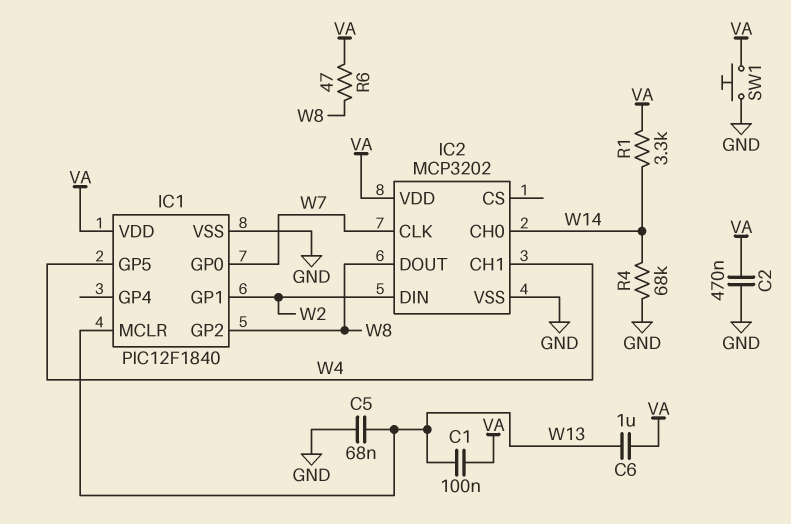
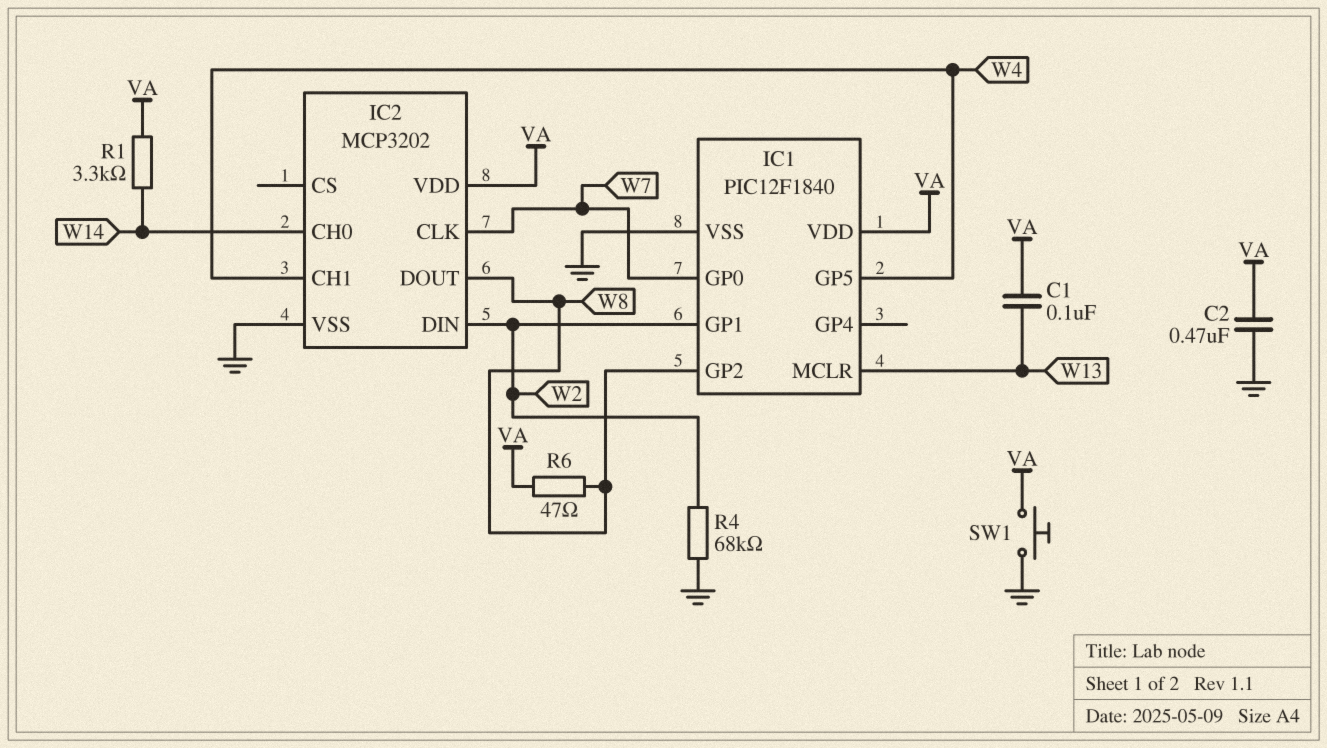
C5: 68nF (GND, W13) -> none
C6: 1uF (VA, W13) -> none
R4: 68k (GND, W14) -> 68k (GND, W2)

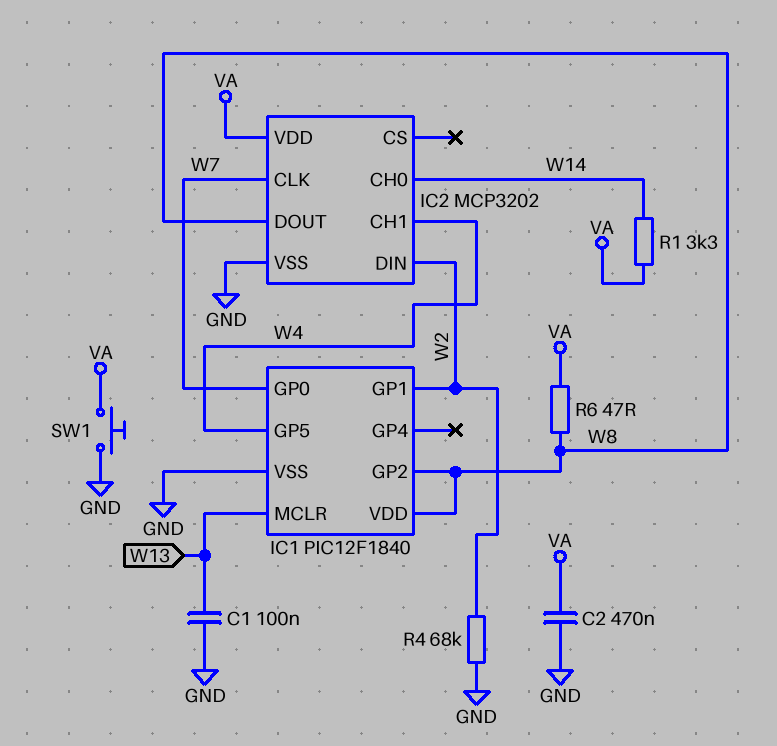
C1: 100nF (VA, W13) -> 100nF (GND, W13)
IC1 pin VDD: VA -> W8

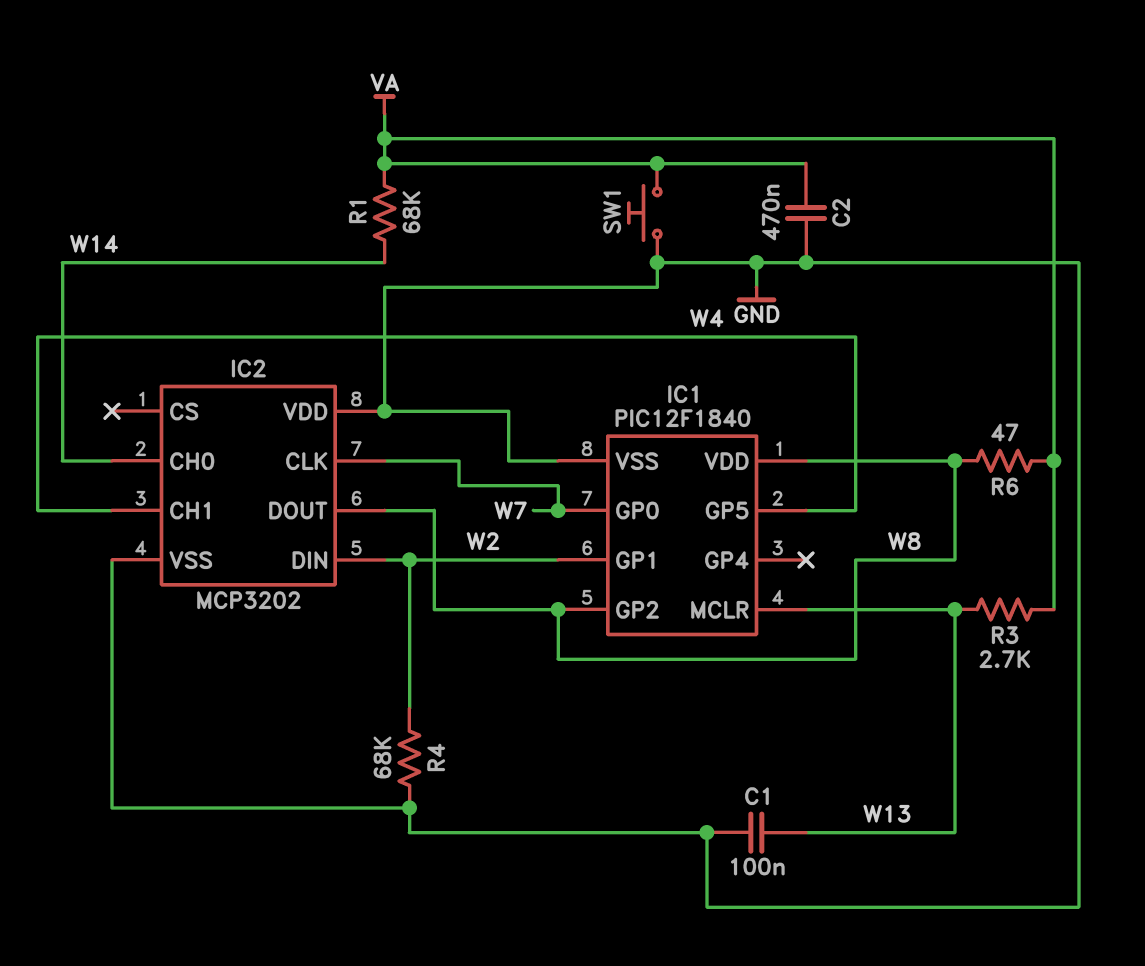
IC2 pin VDD: VA -> GND
R1: 3.3k (VA, W14) -> 68k (VA, W14)
R3: none -> 2.7k (VA, W13)

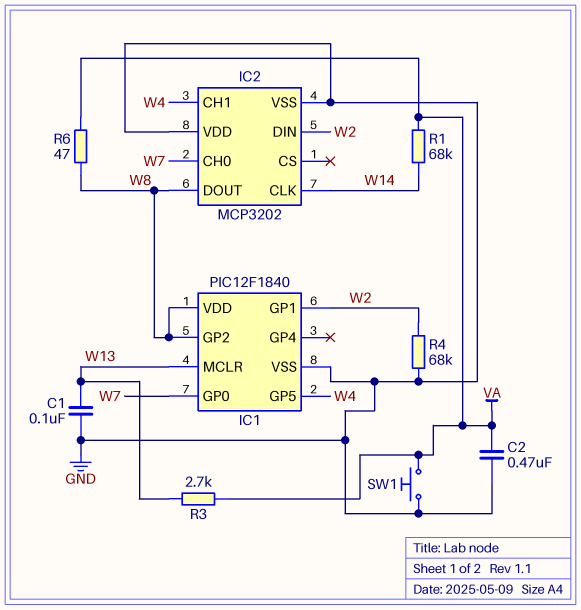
IC2 pin CH0: W14 -> W7
IC2 pin CLK: W7 -> W14

